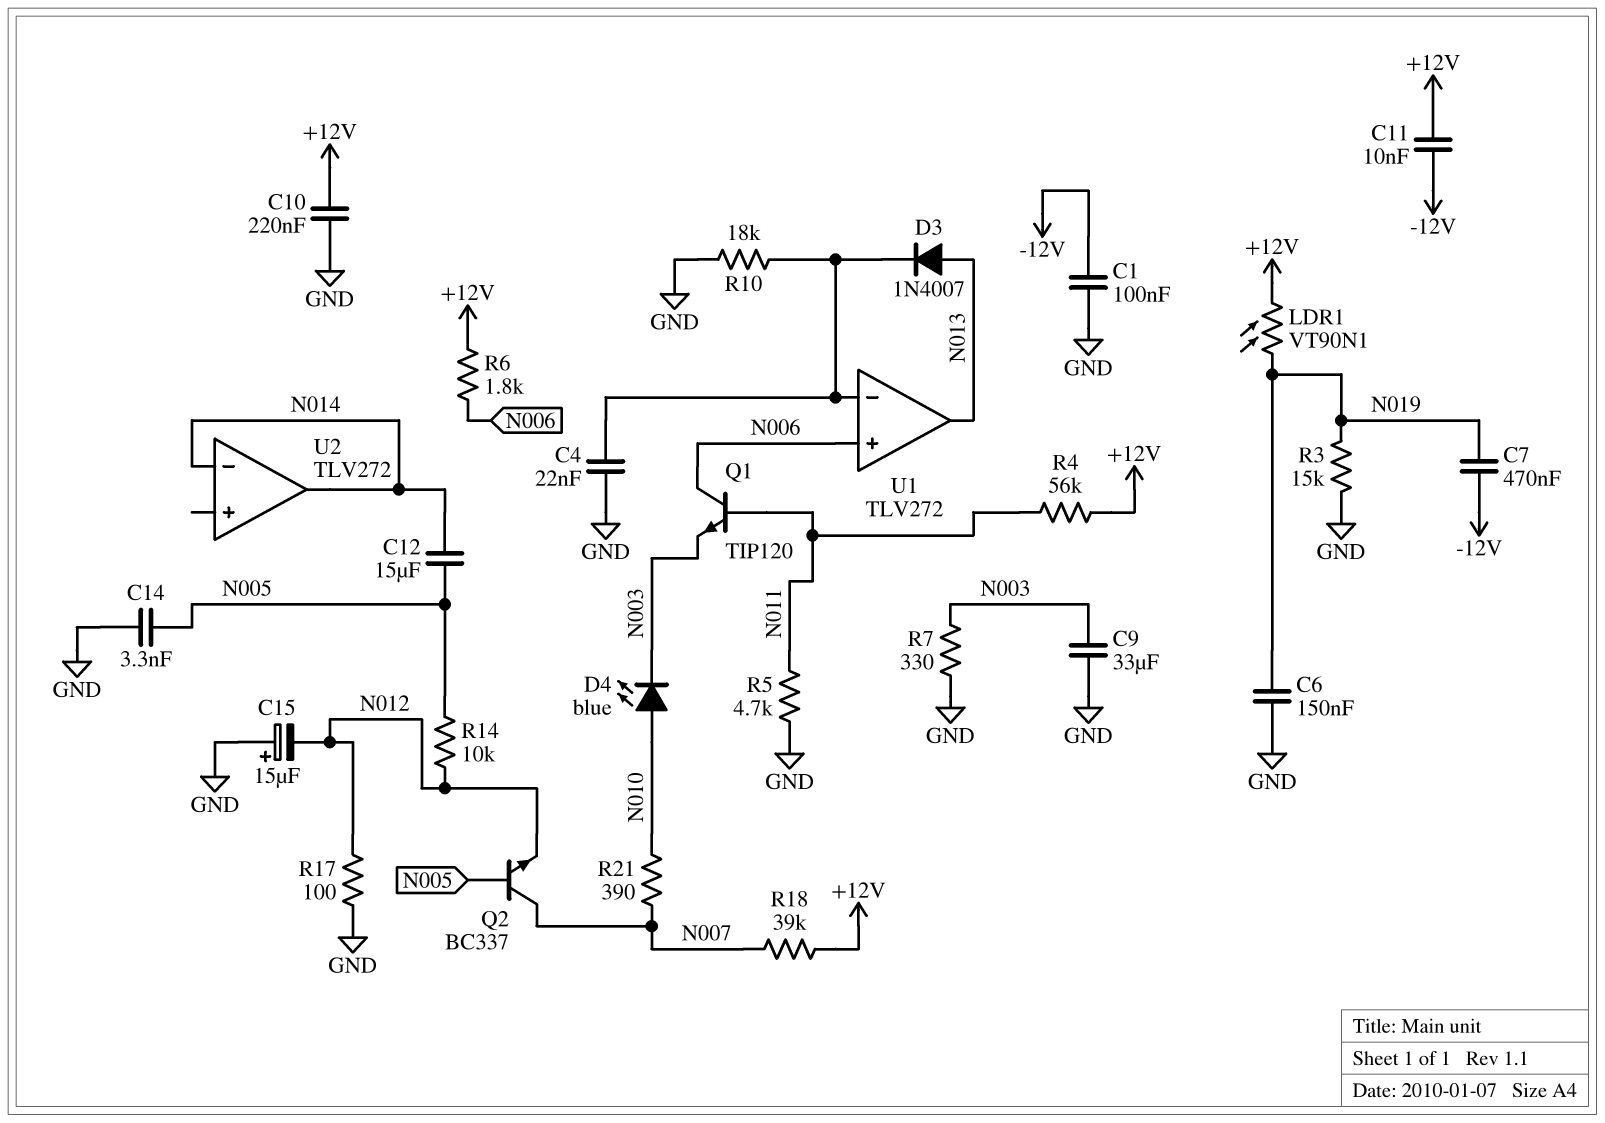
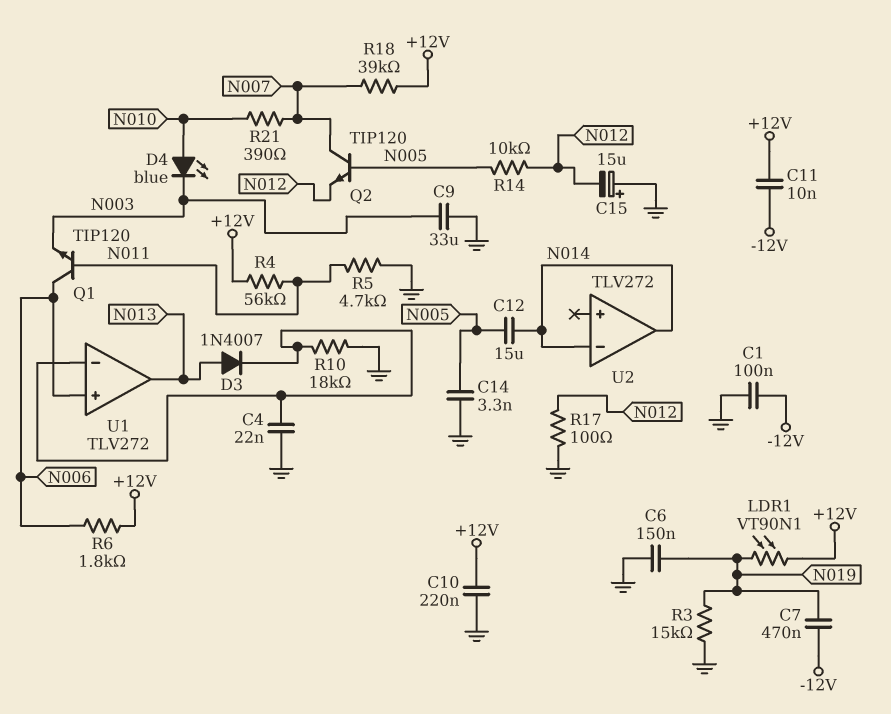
Q2: NPN BC337 (B N005, C N007, E N012) -> NPN TIP120 (B N005, C N007, E N012)
R7: 330 (GND, N003) -> none

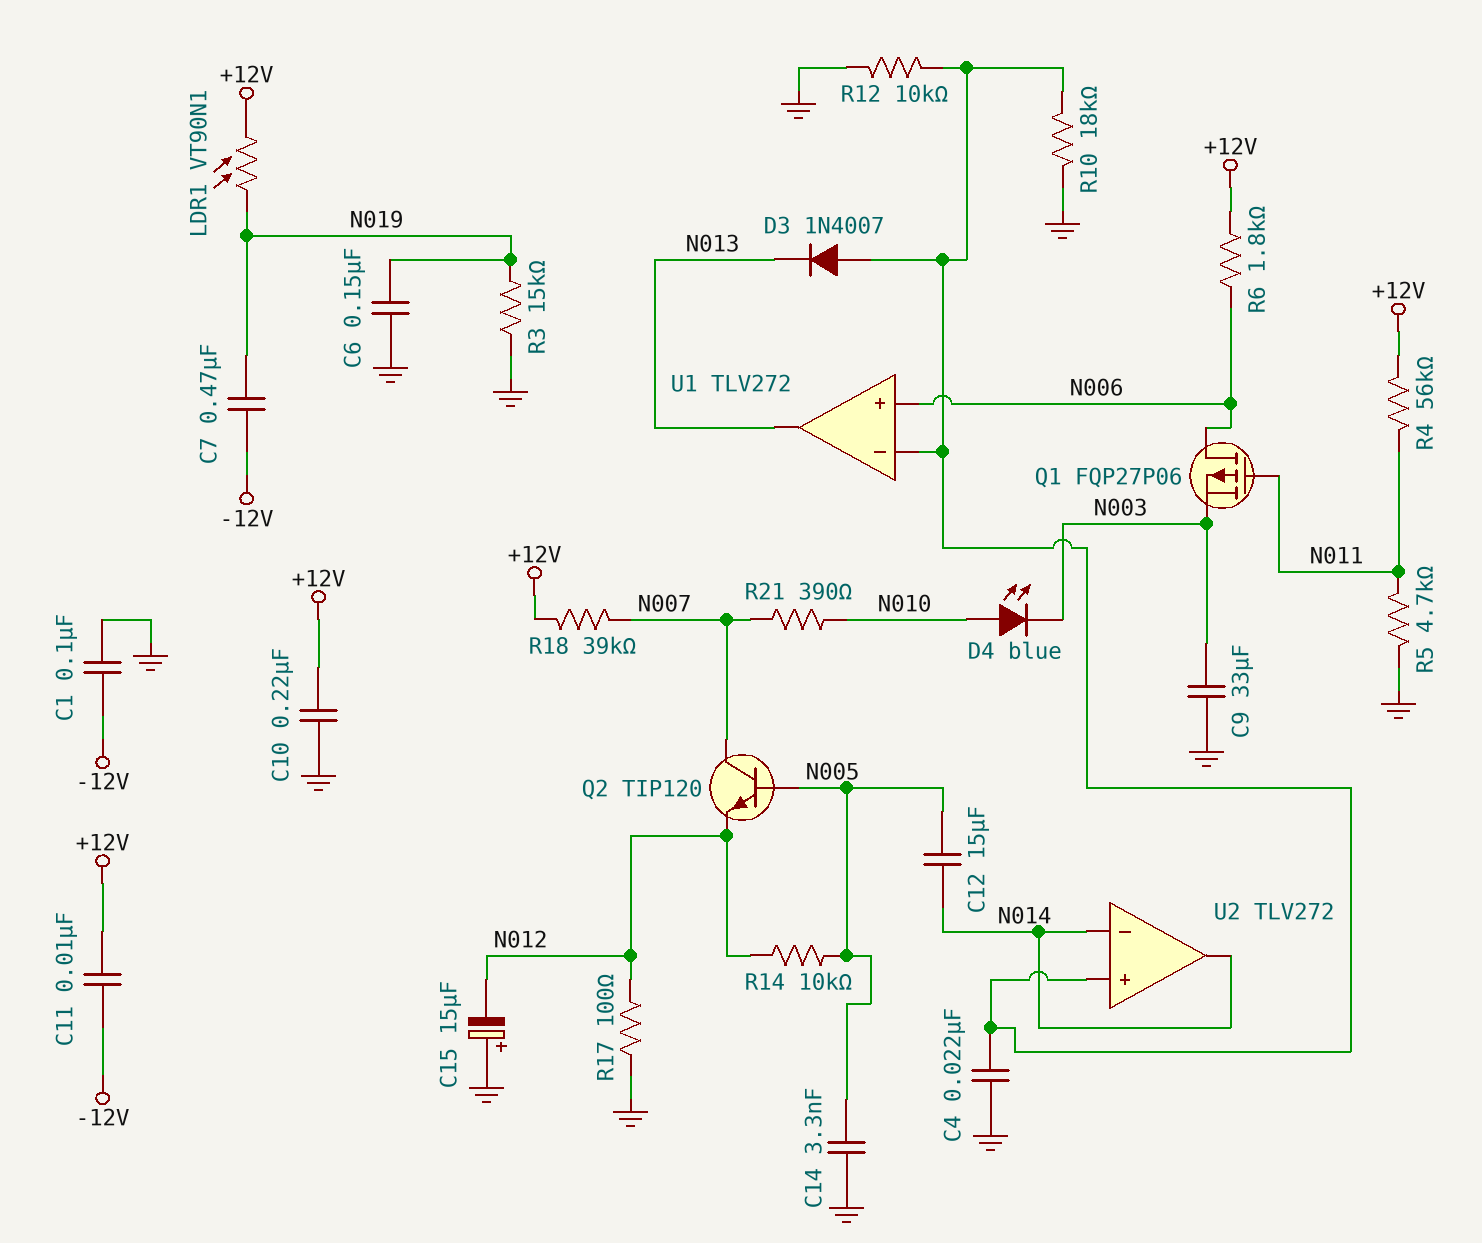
D3: diode 1N4007 (A N013, K U1/in-) -> diode 1N4007 (A U1/in-, K N013)
Q1: NPN TIP120 (B N011, C N006, E N003) -> PMOS FQP27P06 (G N011, D N006, S N003)
R12: none -> 10k (GND, U1/in-)
U2 pin in+: none -> U1/in-

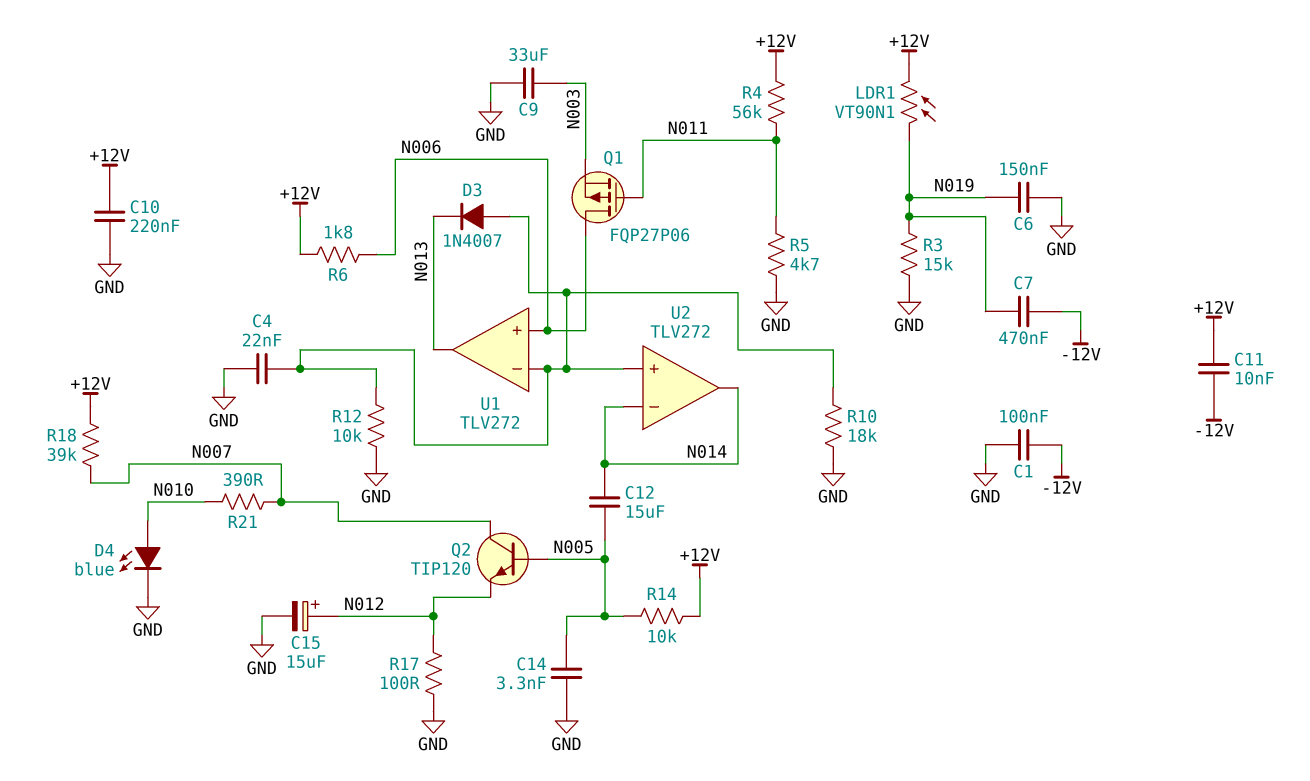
C15: 15uF (plus GND, minus N012) -> 15uF (plus N012, minus GND)
D4: LED blue (A N010, K N003) -> LED blue (A N010, K GND)
R14: 10k (N005, N012) -> 10k (+12V, N005)

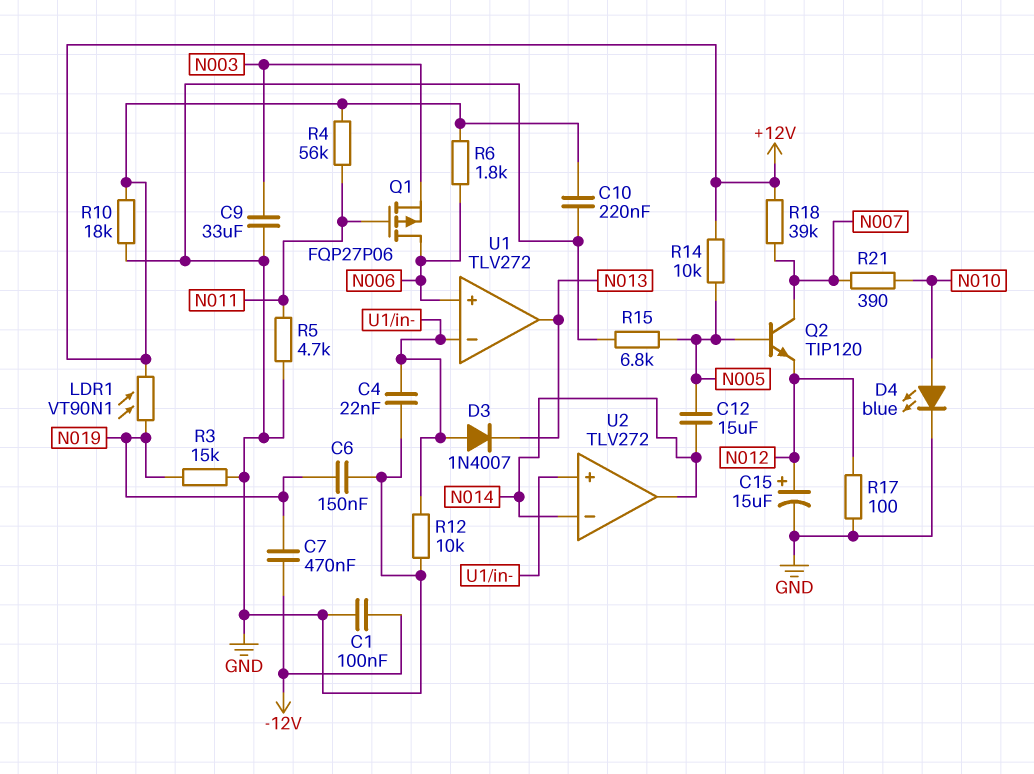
C11: 10nF (+12V, -12V) -> none
C14: 3.3nF (GND, N005) -> none
R10: 18k (GND, U1/in-) -> 18k (+12V, GND)
R15: none -> 6.8k (GND, N005)

